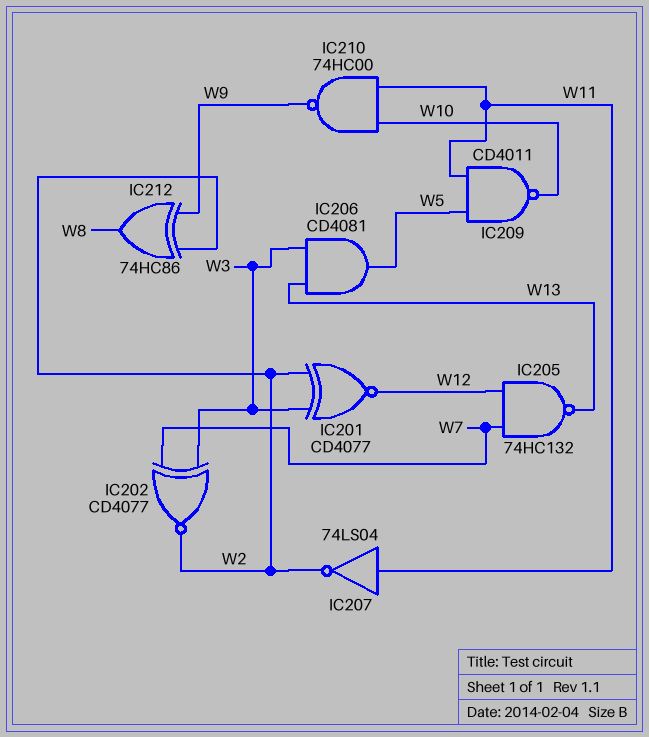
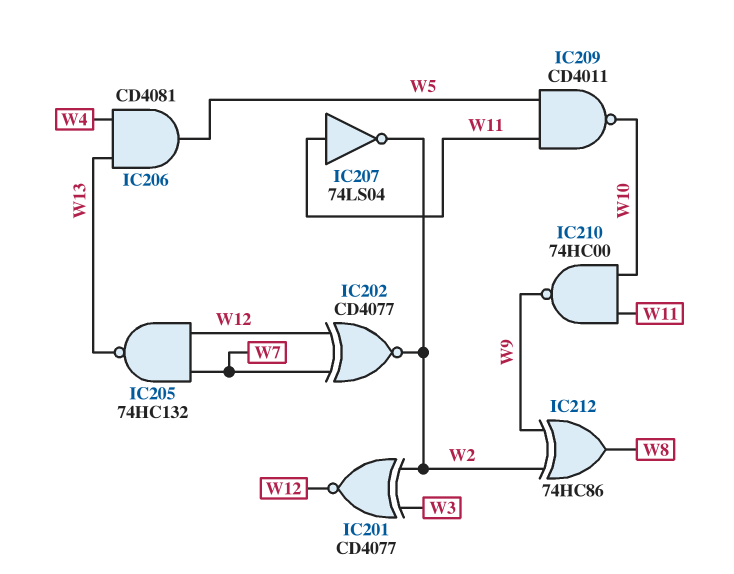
IC202: XNOR CD4077 (in W3, in W7, out W2) -> XNOR CD4077 (in W7, in W12, out W2)
IC206: AND CD4081 (in W3, in W13, out W5) -> AND CD4081 (in W4, in W13, out W5)

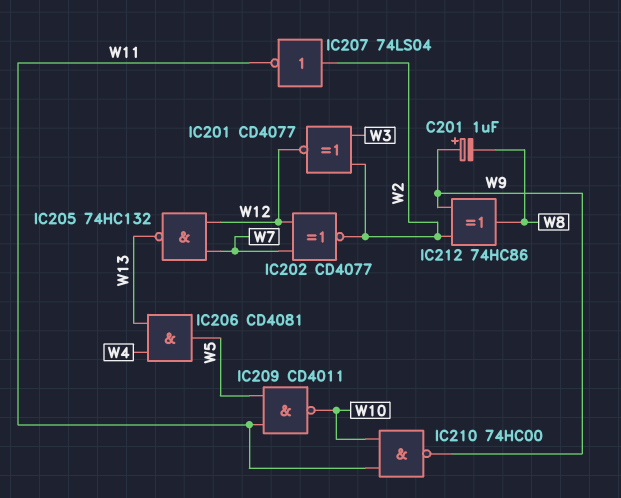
C201: none -> 1uF (plus W9, minus W8)
IC207: NOT 74LS04 (in W11, out W2) -> NOT 74LS04 (in W2, out W11)

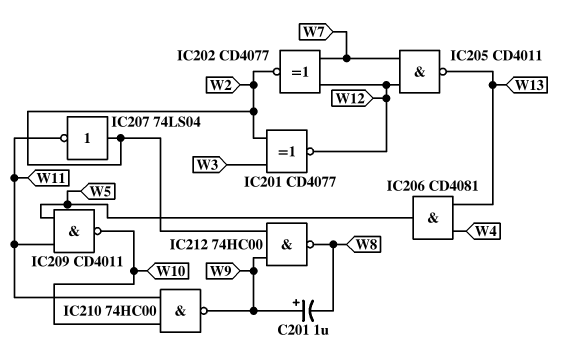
IC205: NAND 74HC132 (in W7, in W12, out W13) -> NAND CD4011 (in W7, in W12, out W13)
IC212: XOR 74HC86 (in W2, in W9, out W8) -> NAND 74HC00 (in W2, in W9, out W8)

